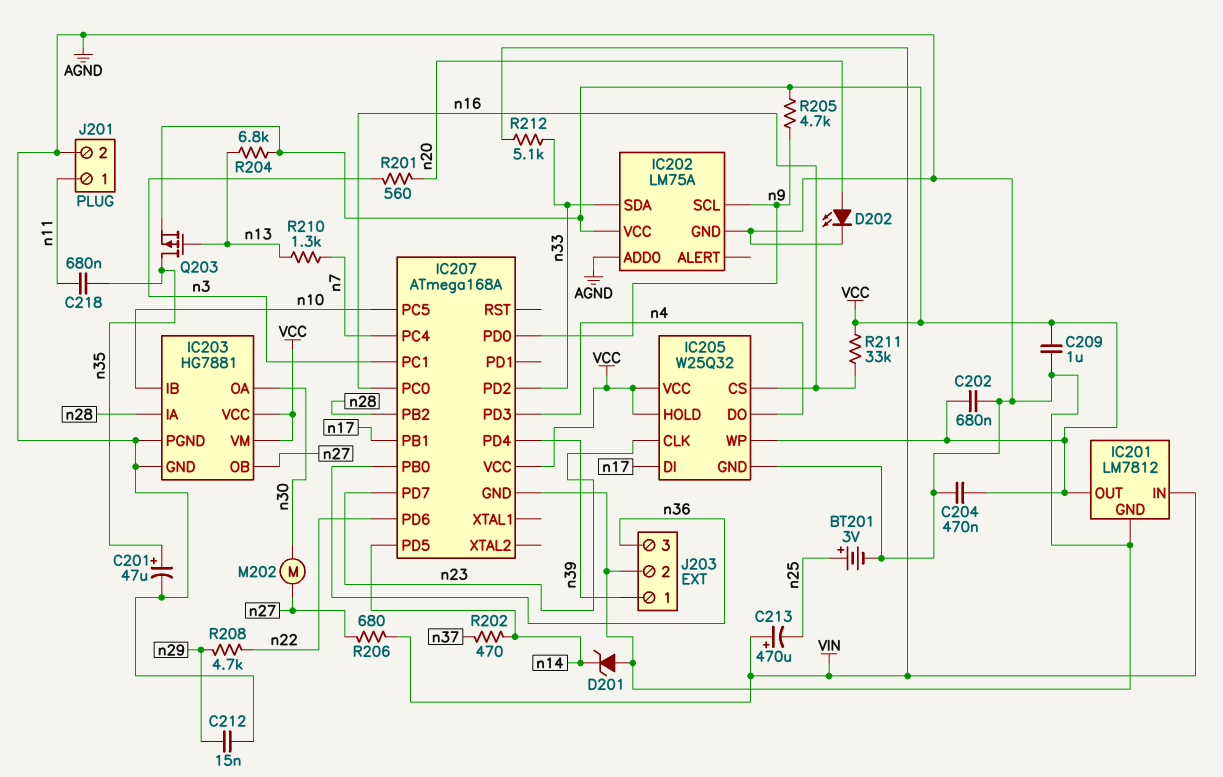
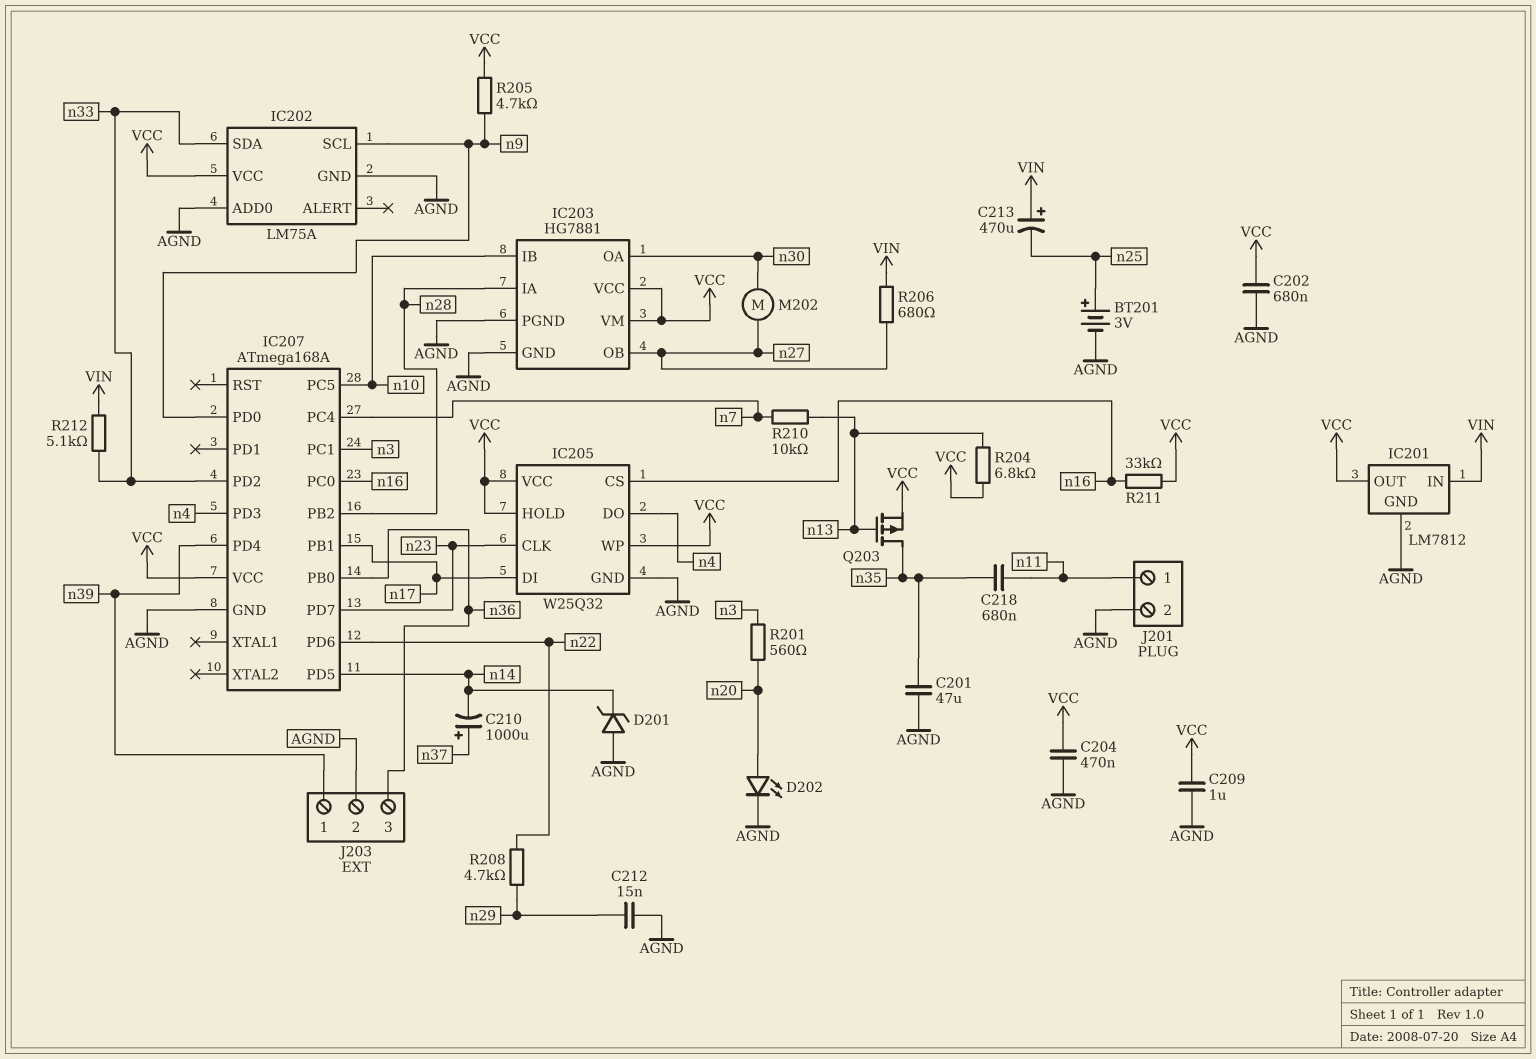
C201: 47uF (plus n35, minus AGND) -> 47uF (AGND, n35)
C210: none -> 1000uF (plus n37, minus n14)
R202: 470 (n14, n37) -> none
R210: 1.3k (n7, n13) -> 10k (n7, n13)

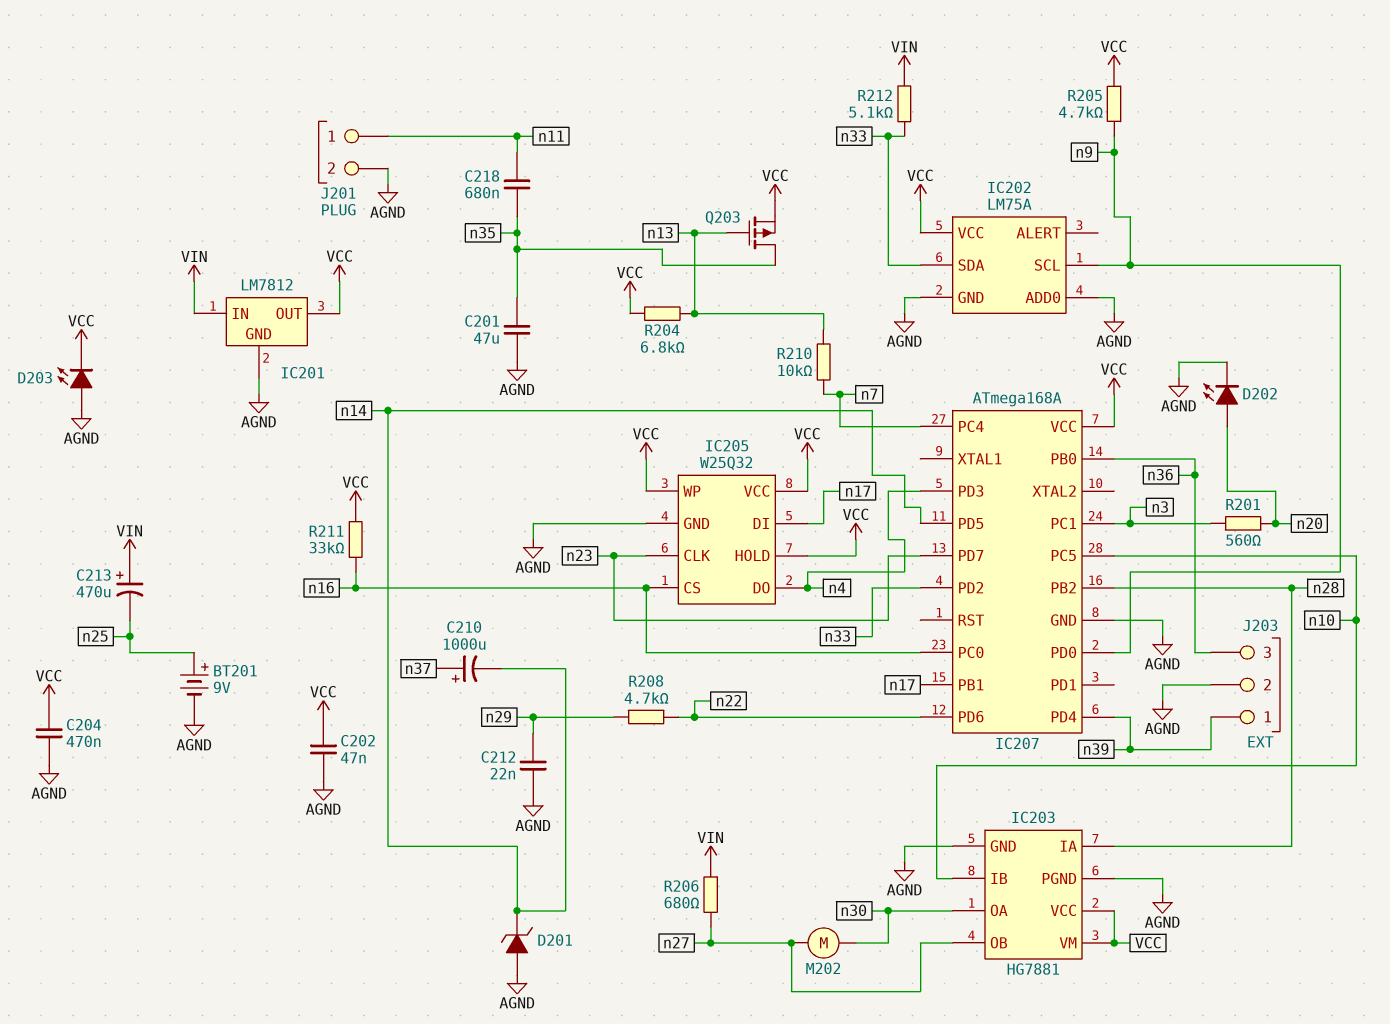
BT201: 3V (plus n25, minus AGND) -> 9V (plus n25, minus AGND)
C202: 680nF (AGND, VCC) -> 47nF (AGND, VCC)
C209: 1uF (AGND, VCC) -> none
C212: 15nF (AGND, n29) -> 22nF (AGND, n29)
D203: none -> LED (A AGND, K VCC)

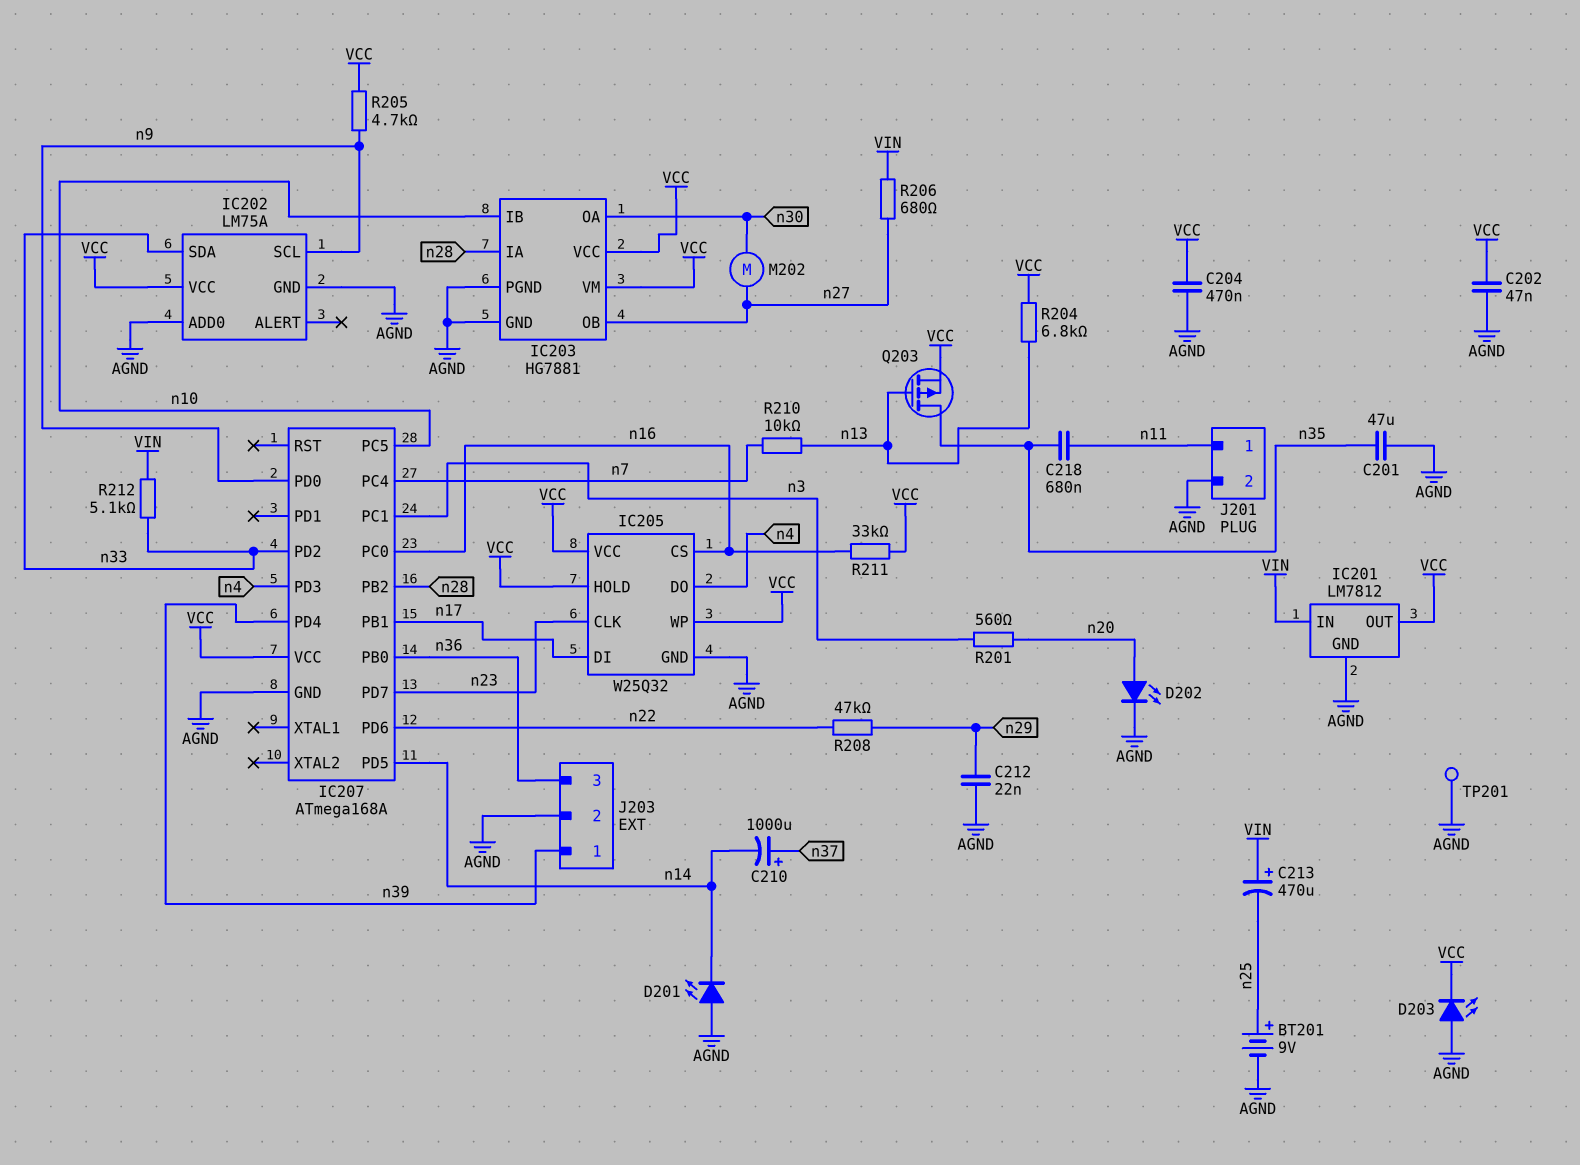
D201: zener (A AGND, K n14) -> LED (A AGND, K n14)
R208: 4.7k (n22, n29) -> 47k (n22, n29)
TP201: none -> test point (AGND)

